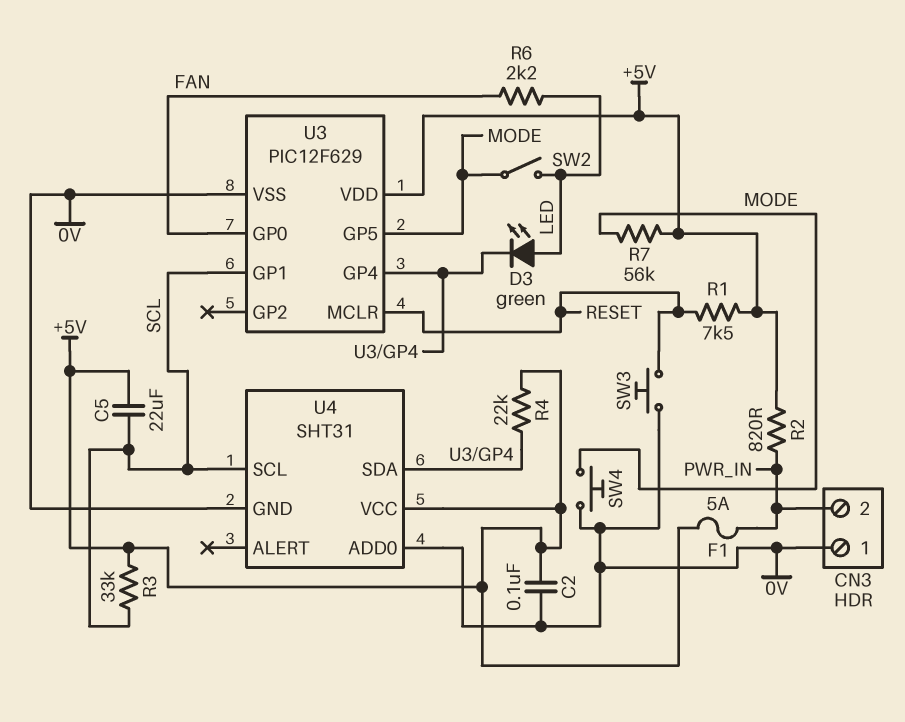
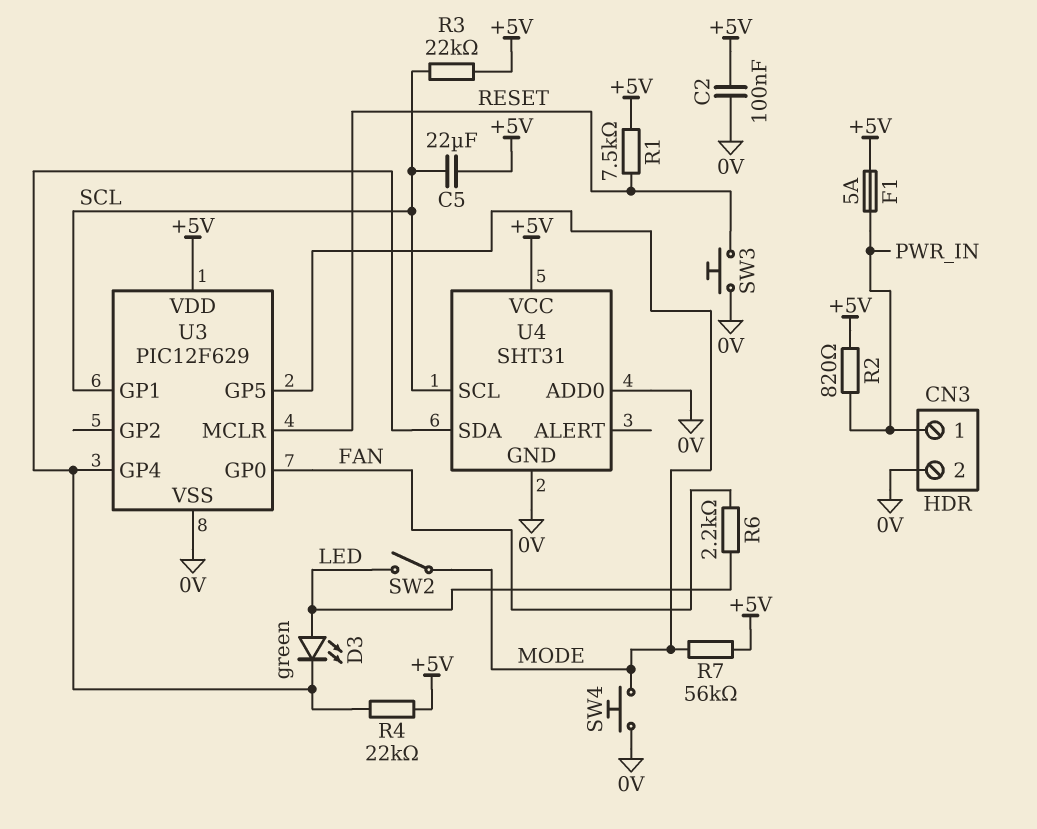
CN3 pin 1: 0V -> PWR_IN
CN3 pin 2: PWR_IN -> 0V
R3: 33k (+5V, SCL) -> 22k (+5V, SCL)

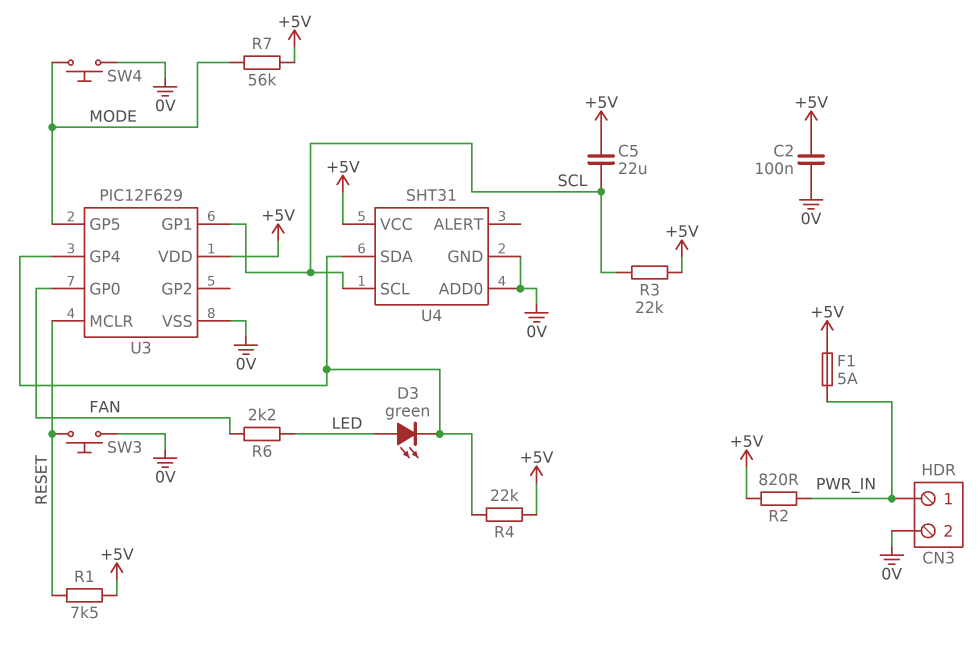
SW2: switch (LED, MODE) -> none

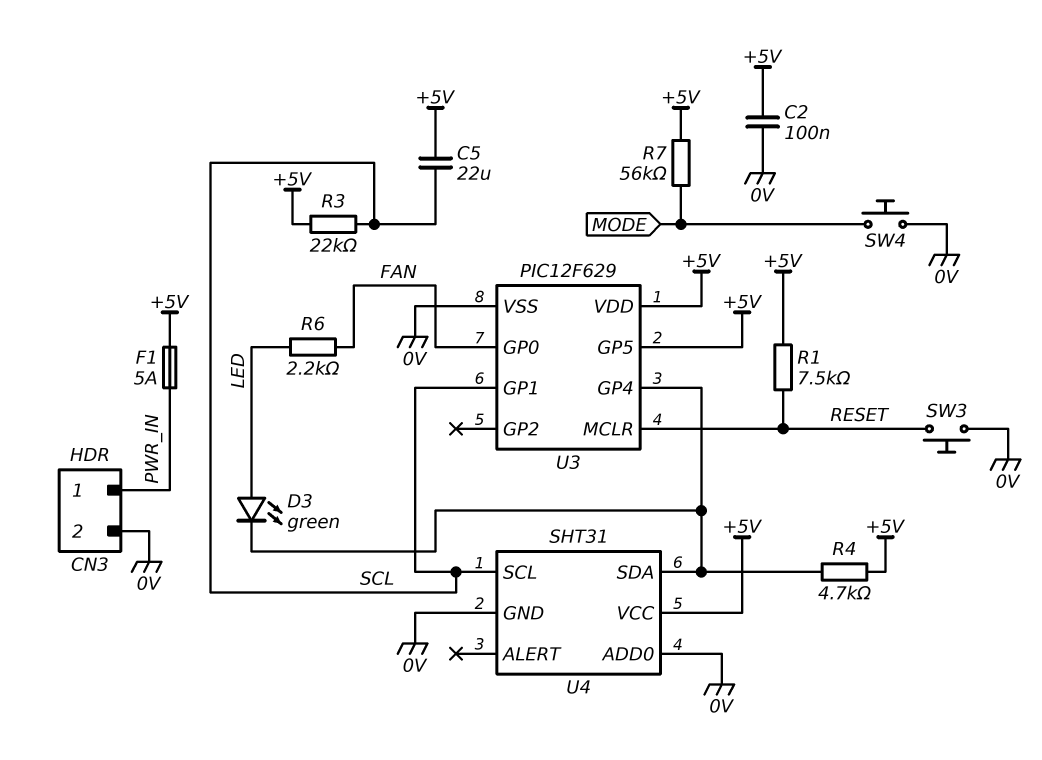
R2: 820 (+5V, PWR_IN) -> none
R4: 22k (+5V, U3/GP4) -> 4.7k (+5V, U3/GP4)
U3 pin GP5: MODE -> +5V

